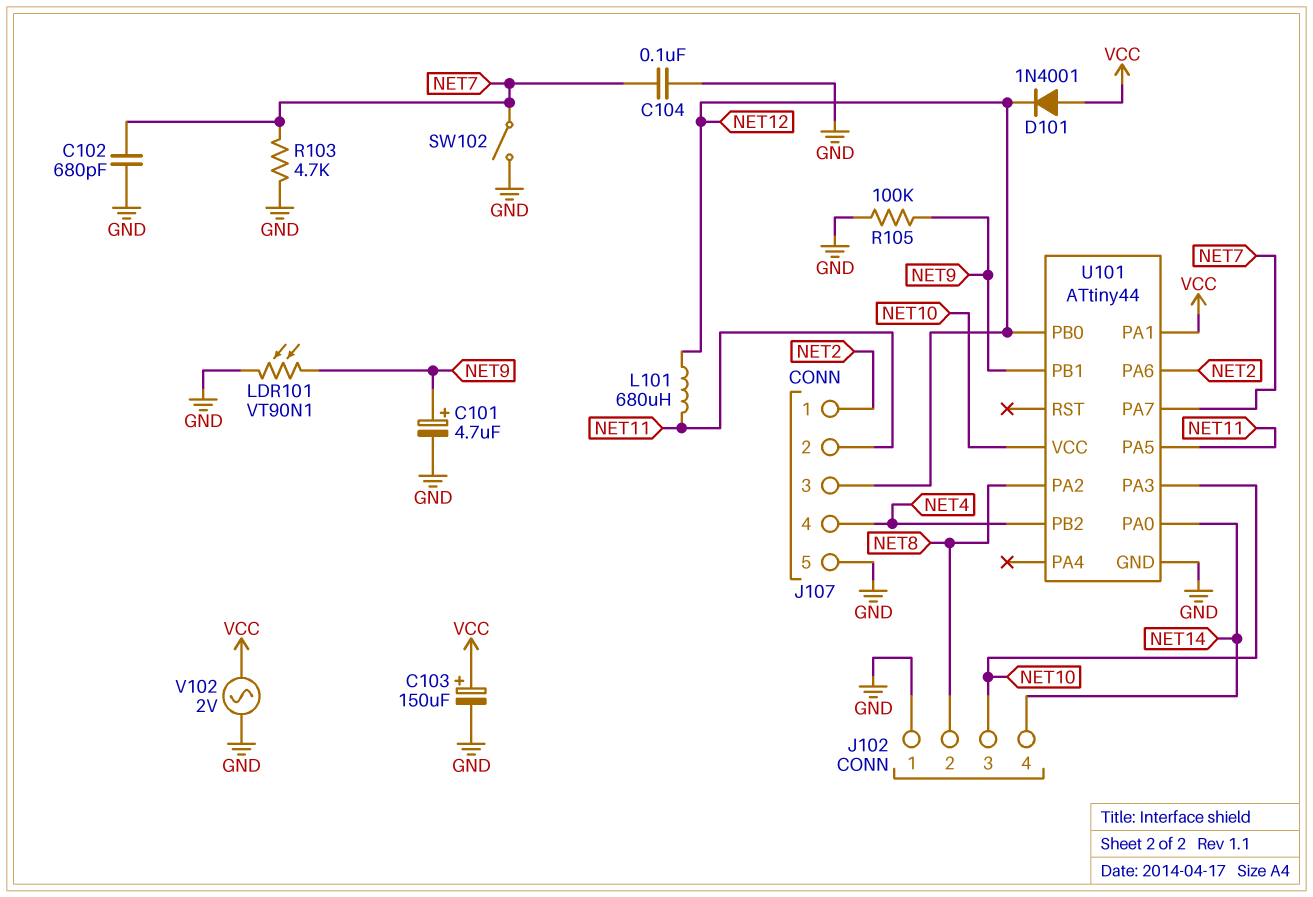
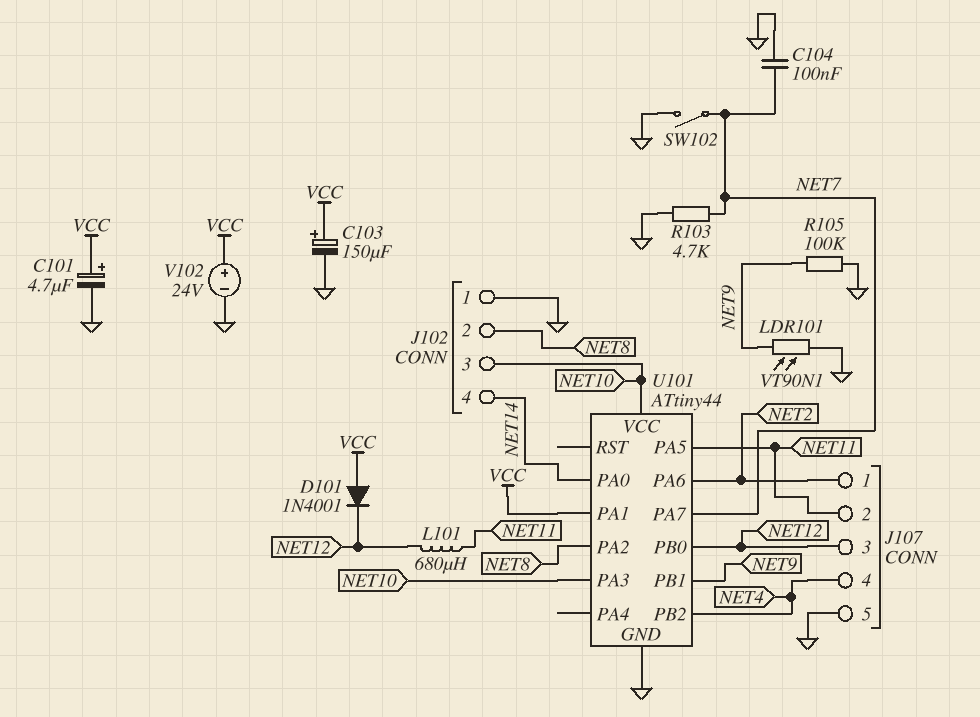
C101: 4.7uF (plus NET9, minus GND) -> 4.7uF (plus VCC, minus GND)
C102: 680pF (GND, NET7) -> none
V102: AC 2V (GND, VCC) -> 24V (plus VCC, minus GND)

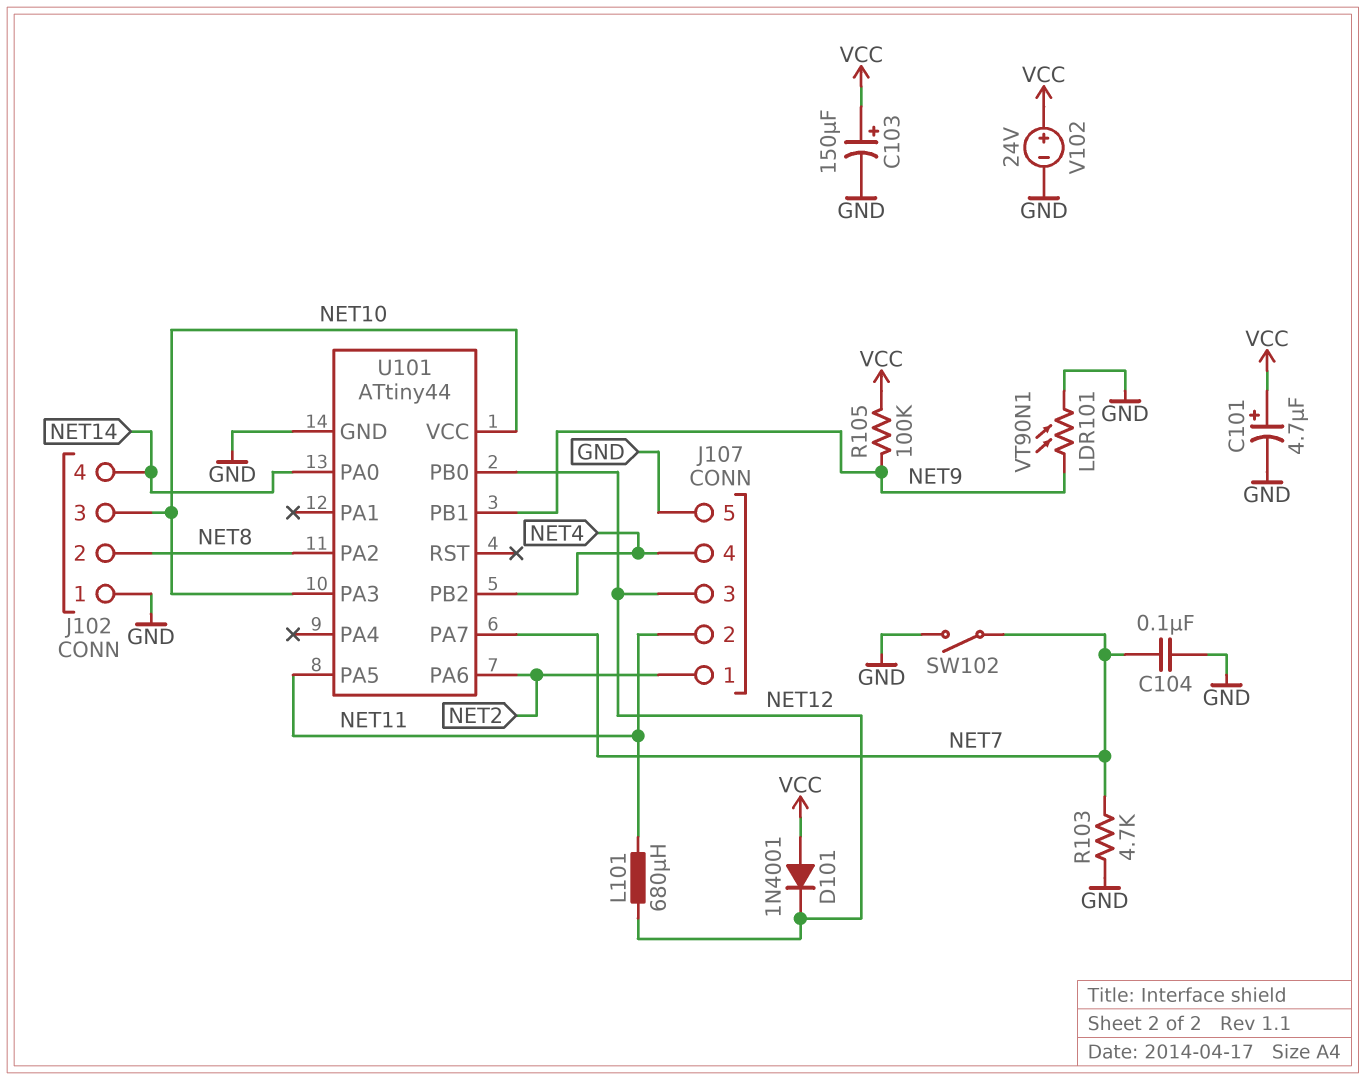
R105: 100k (GND, NET9) -> 100k (NET9, VCC)
U101 pin PA1: VCC -> none

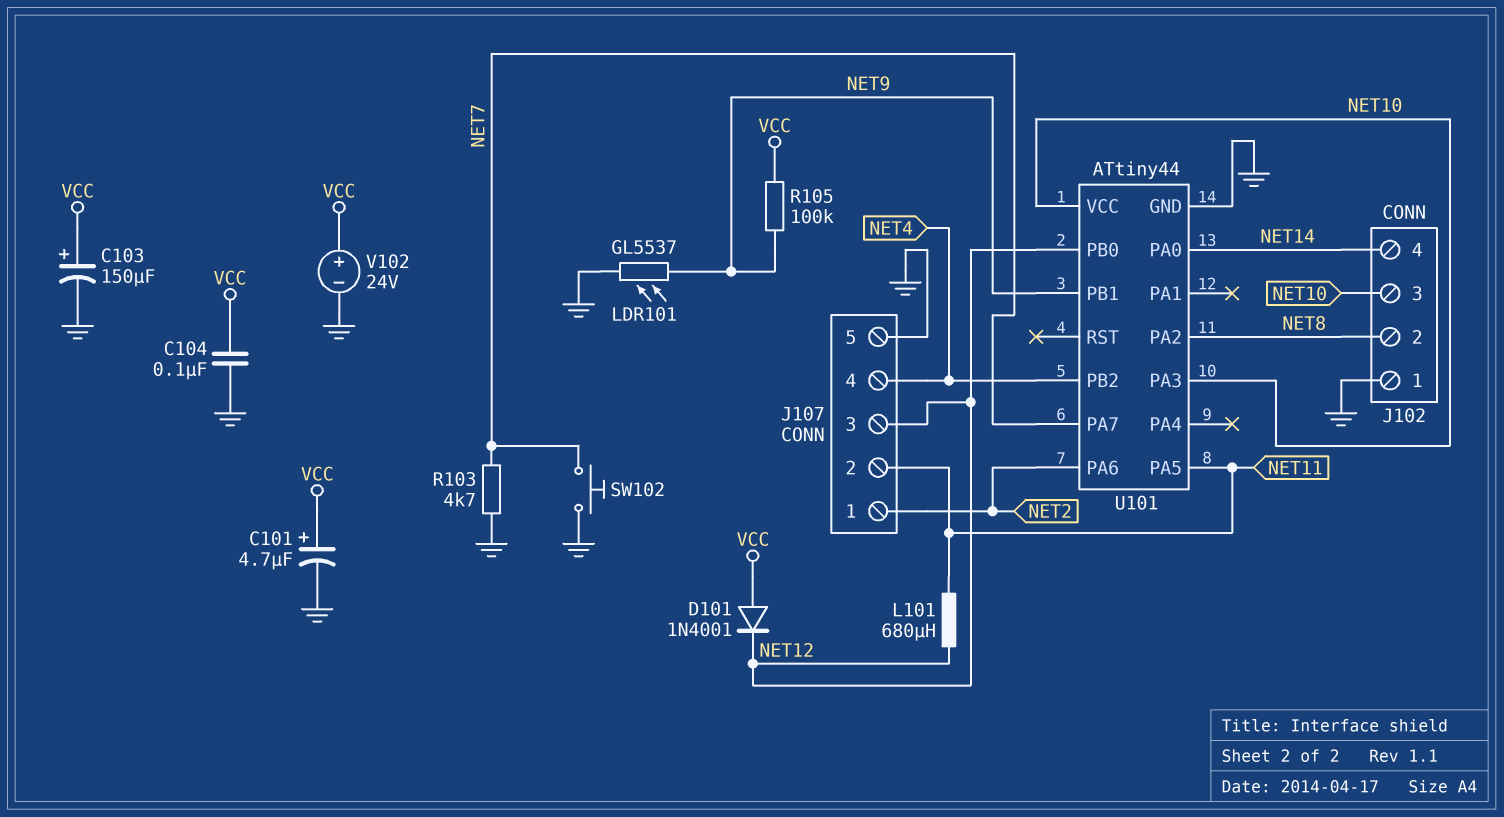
C104: 100nF (GND, NET7) -> 100nF (GND, VCC)
LDR101: VT90N1 (GND, NET9) -> GL5537 (GND, NET9)
SW102: switch (GND, NET7) -> button (GND, NET7)

